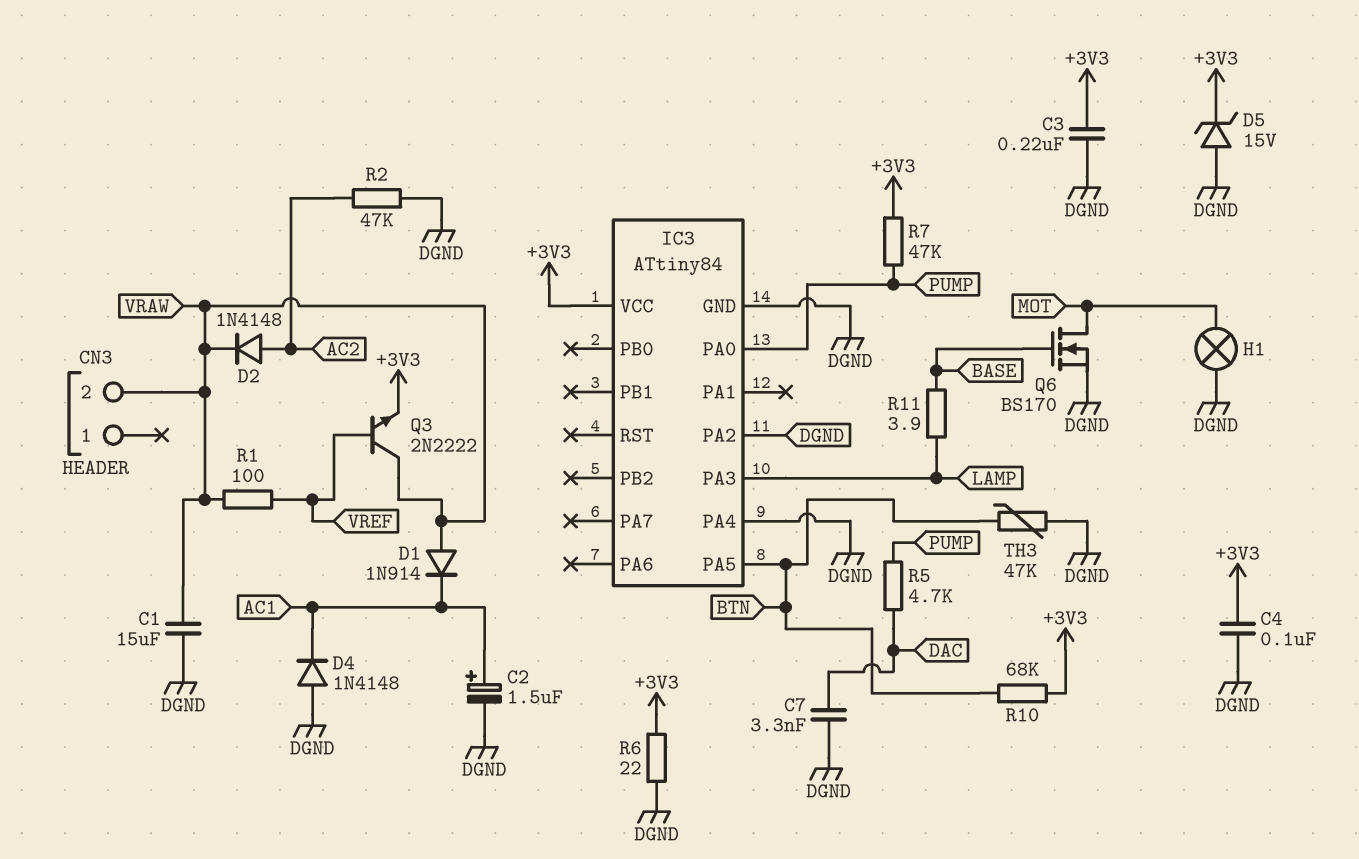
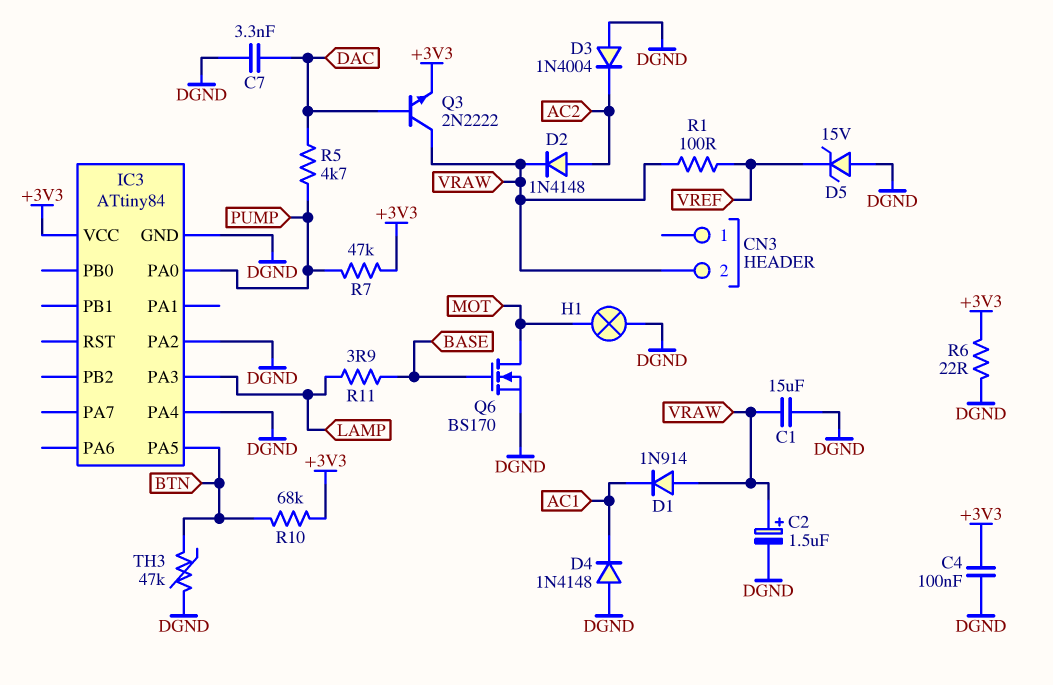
C2: 1.5uF (plus AC1, minus DGND) -> 1.5uF (plus VRAW, minus DGND)
C3: 220nF (+3V3, DGND) -> none
D3: none -> diode 1N4004 (A DGND, K AC2)
D5: zener 15V (A DGND, K +3V3) -> zener 15V (A DGND, K VREF)
Q3: NPN 2N2222 (B VREF, C VRAW, E +3V3) -> NPN 2N2222 (B DAC, C VRAW, E +3V3)
R2: 47k (AC2, DGND) -> none

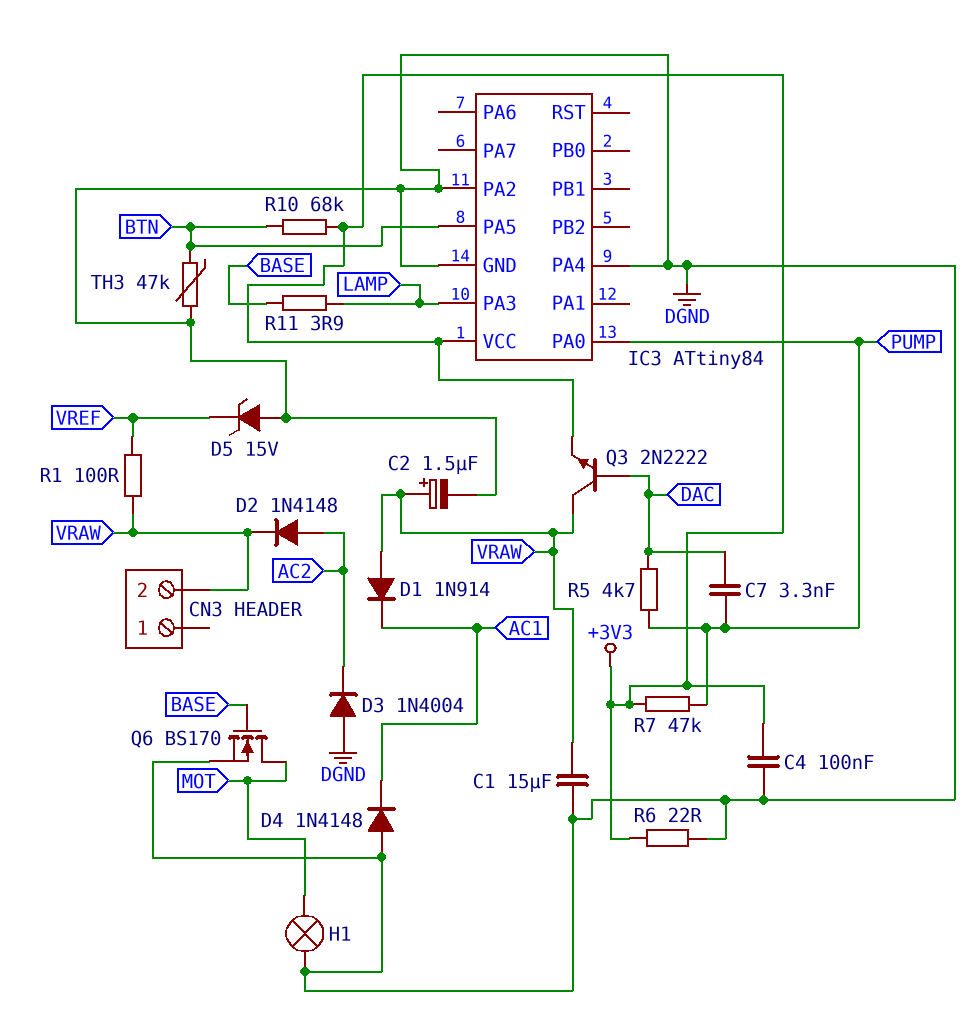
C7: 3.3nF (DAC, DGND) -> 3.3nF (DAC, PUMP)

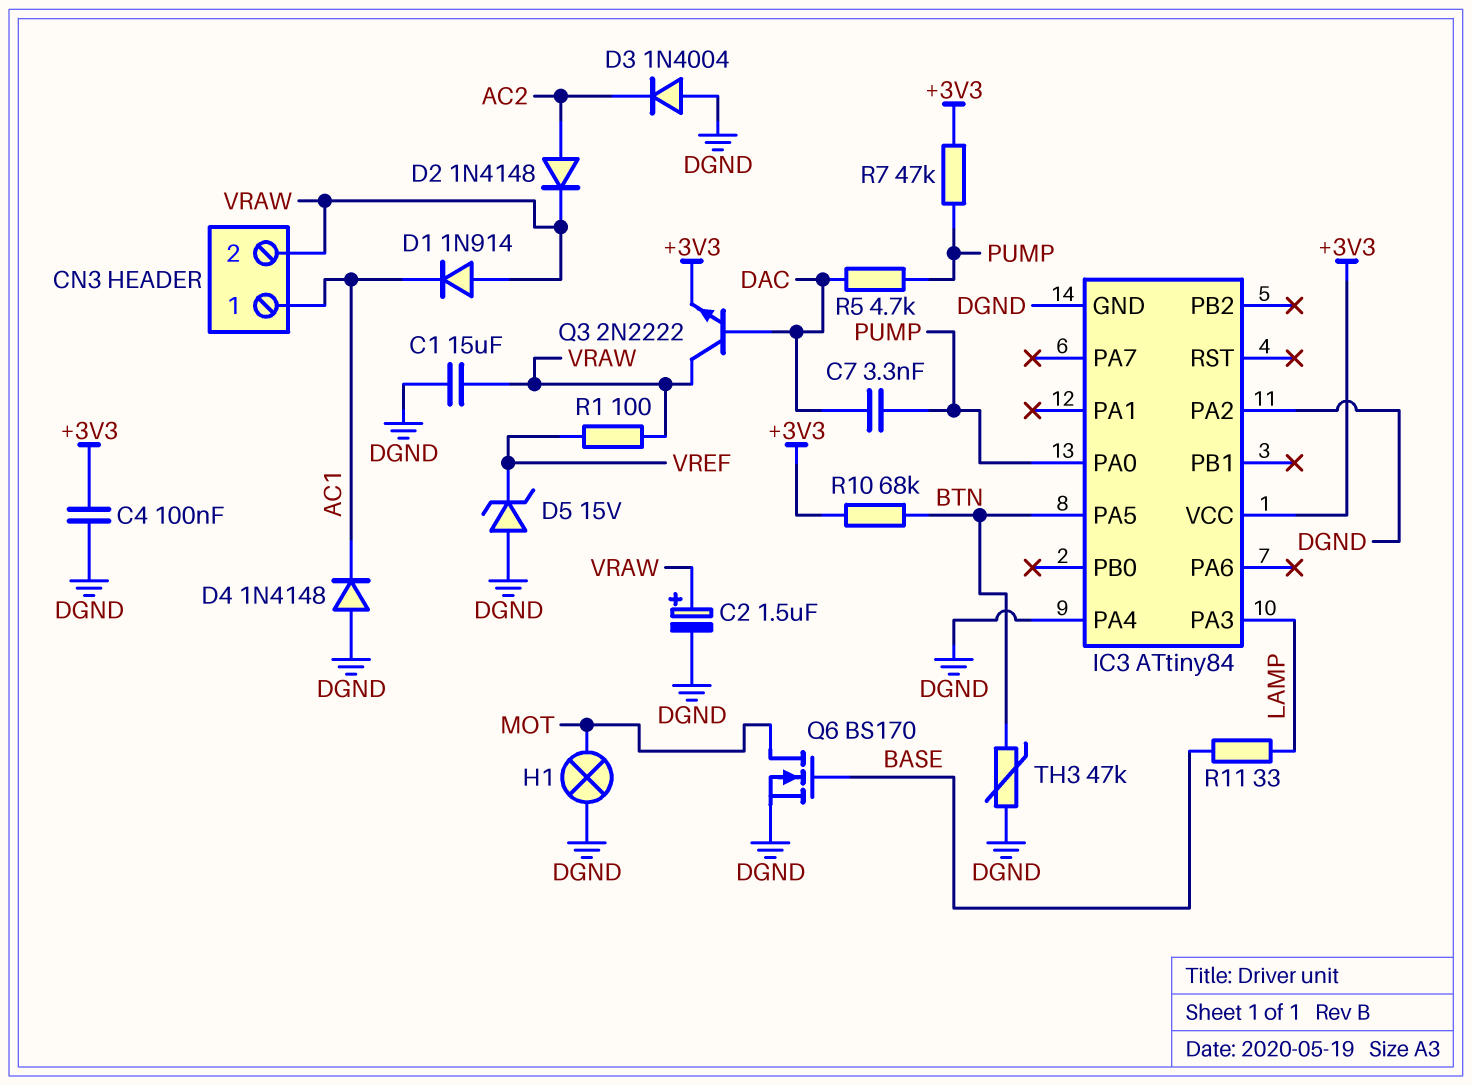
CN3 pin 1: none -> AC1
R6: 22 (+3V3, DGND) -> none
R11: 3.9 (BASE, LAMP) -> 33 (BASE, LAMP)

